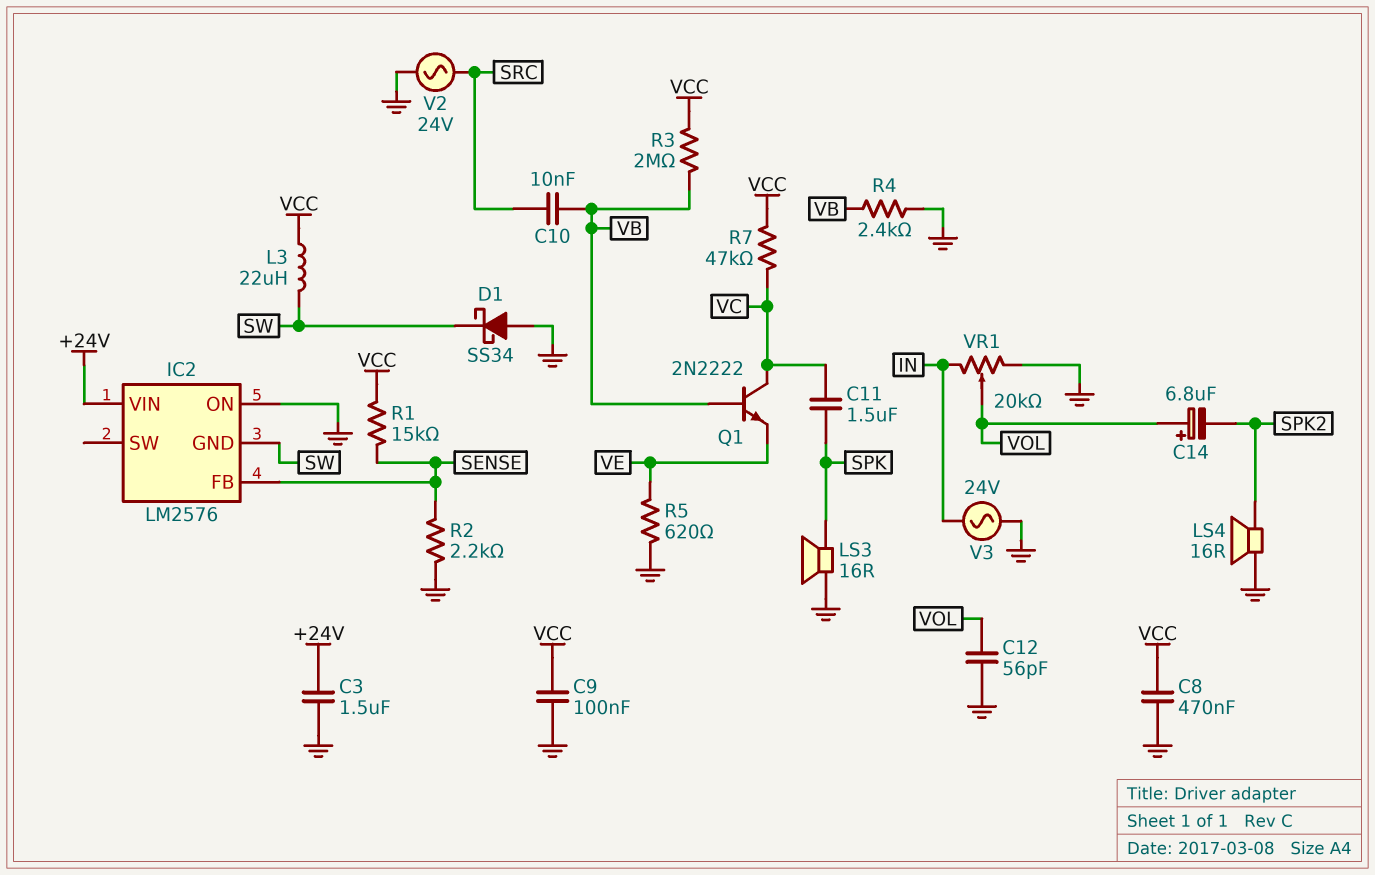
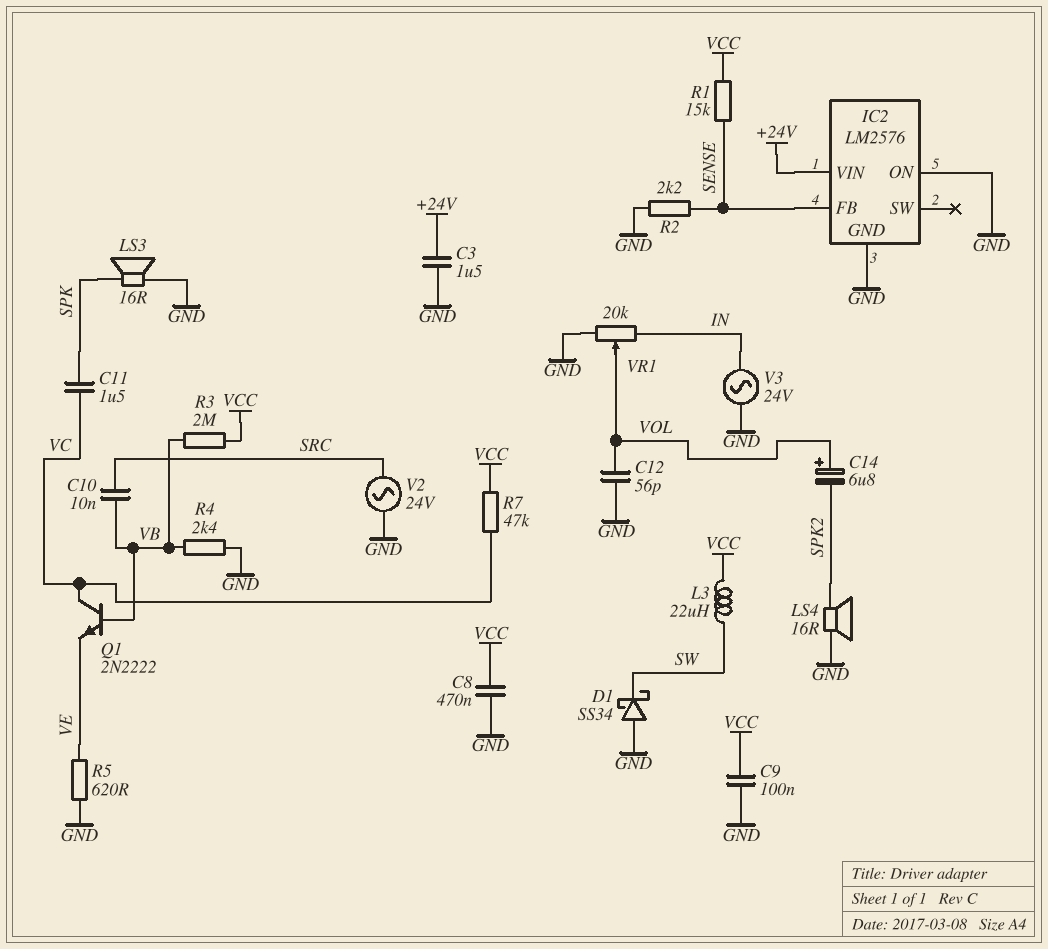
IC2 pin GND: SW -> GND

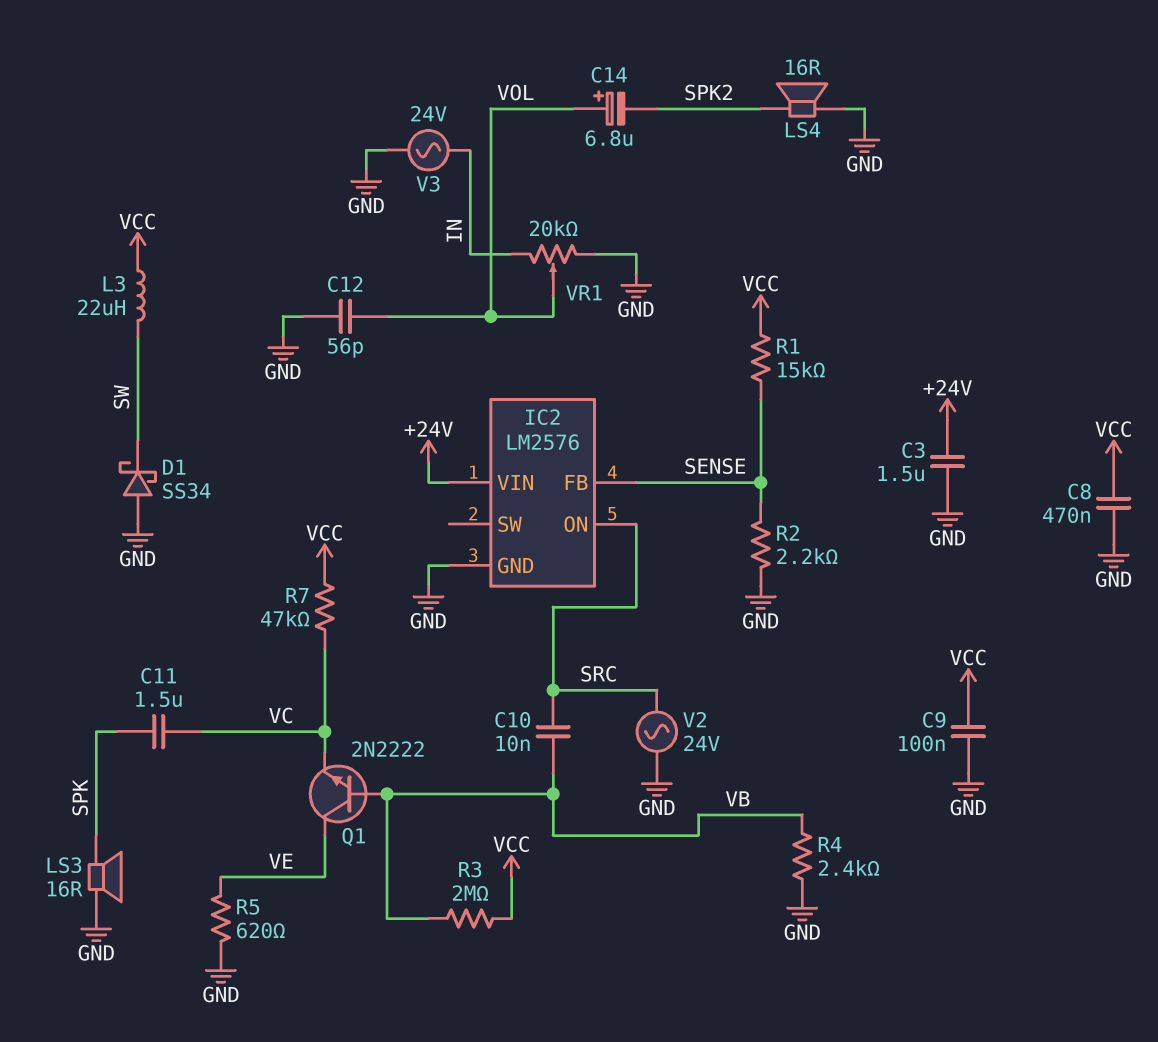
IC2 pin ON: GND -> SRC
Q1: NPN 2N2222 (B VB, C VC, E VE) -> NPN 2N2222 (B VB, C VE, E VC)

